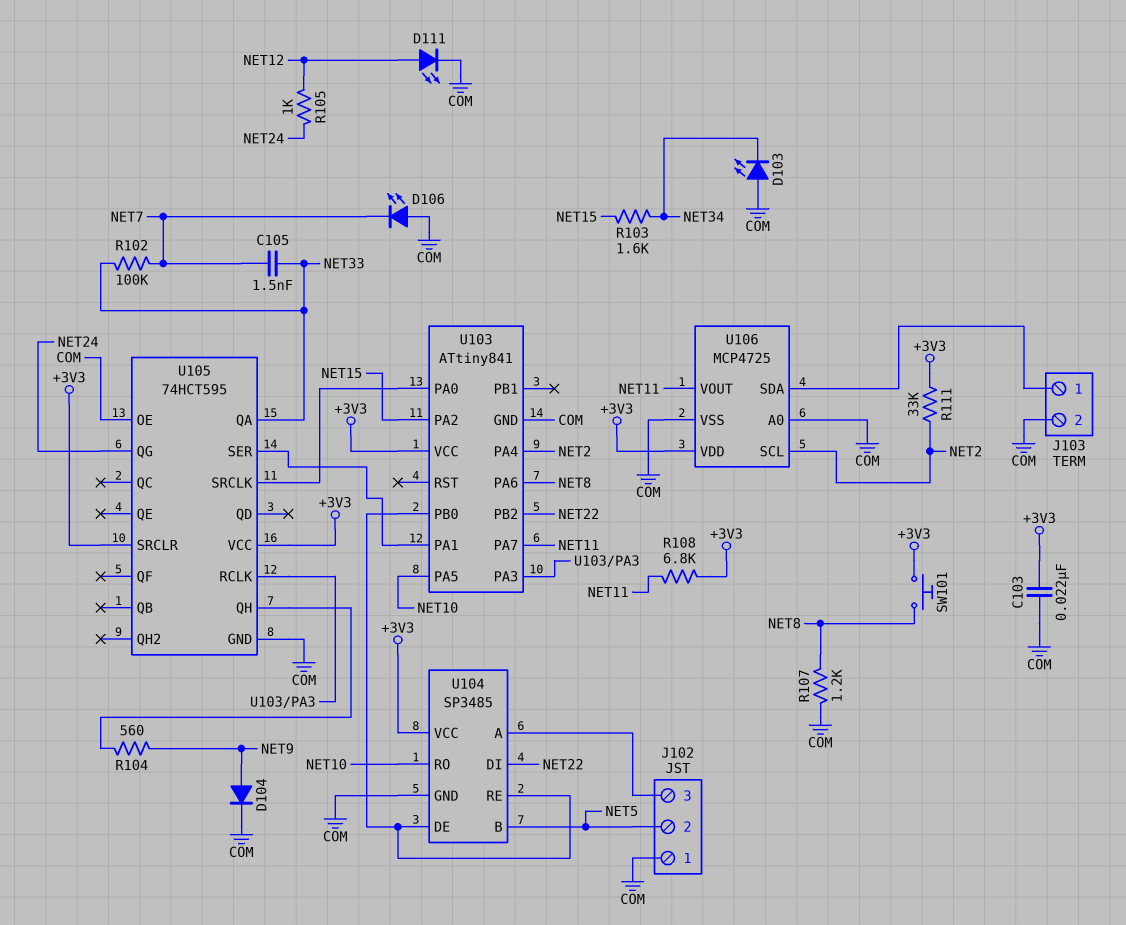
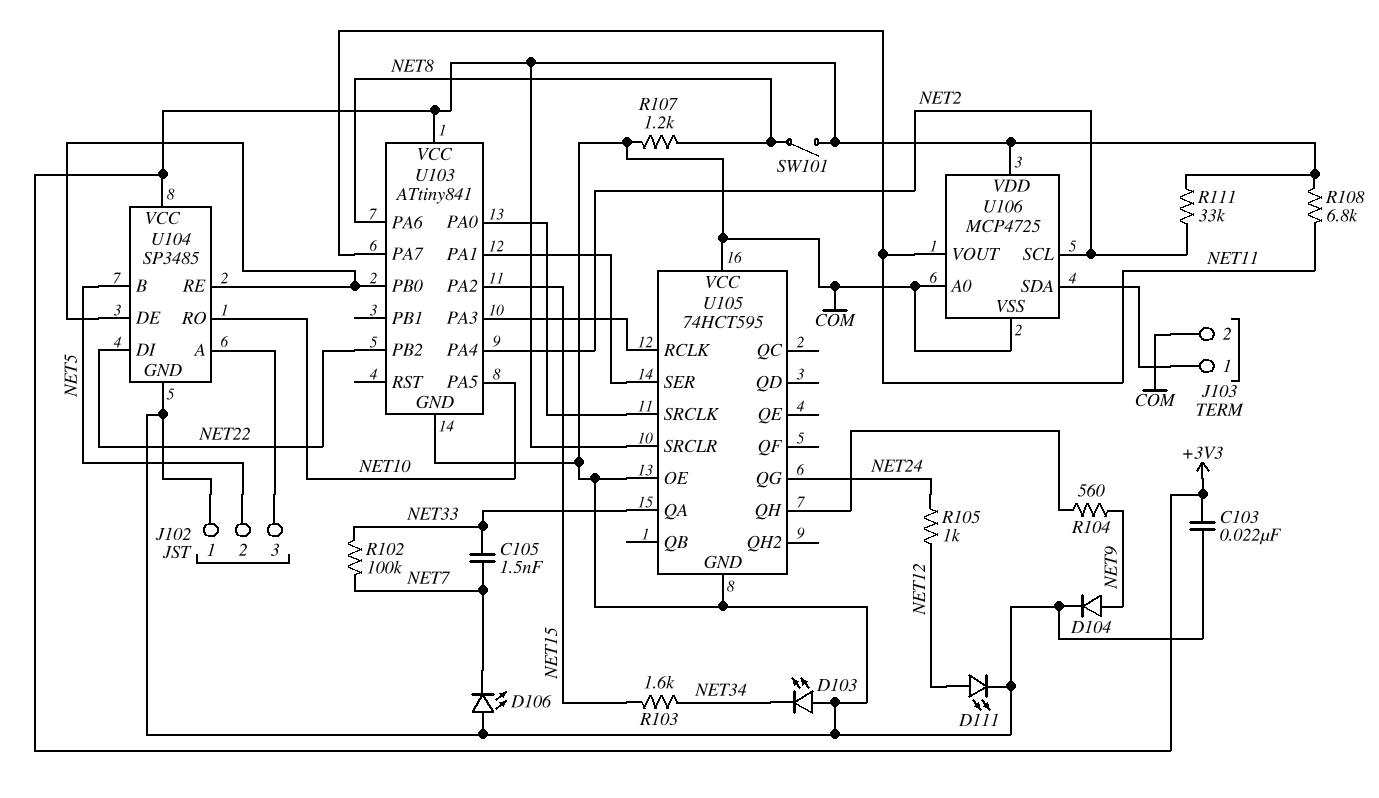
SW101: button (+3V3, NET8) -> switch (+3V3, NET8)
U105 pin VCC: +3V3 -> COM

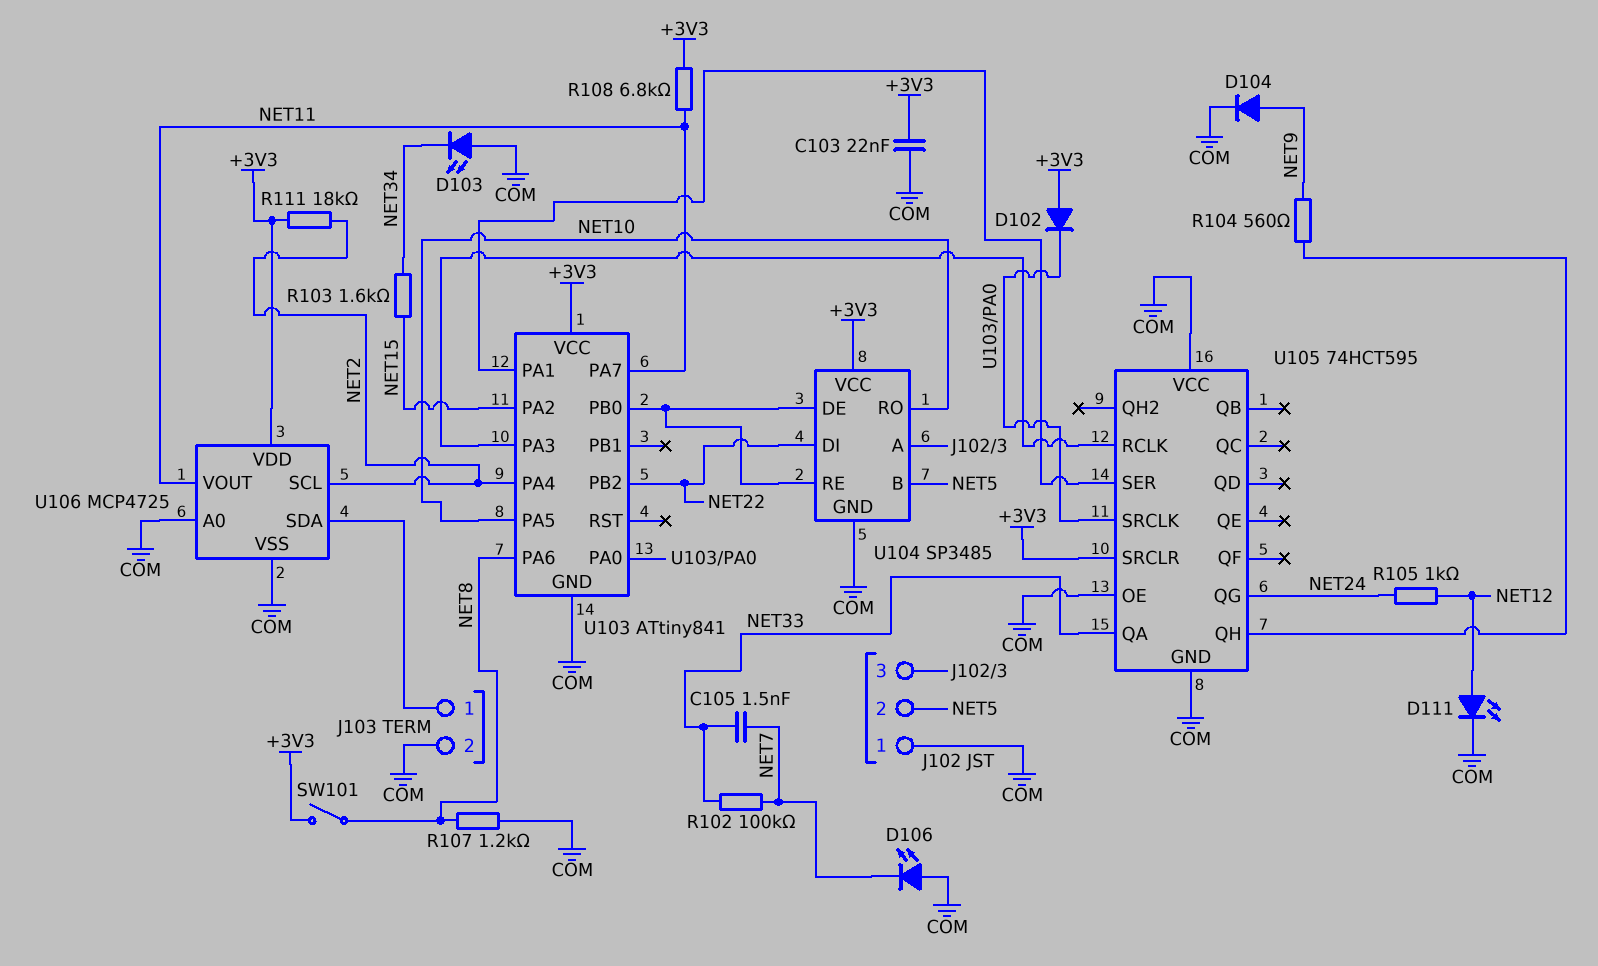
D102: none -> diode (A +3V3, K U103/PA0)
R111: 33k (+3V3, NET2) -> 18k (+3V3, NET2)

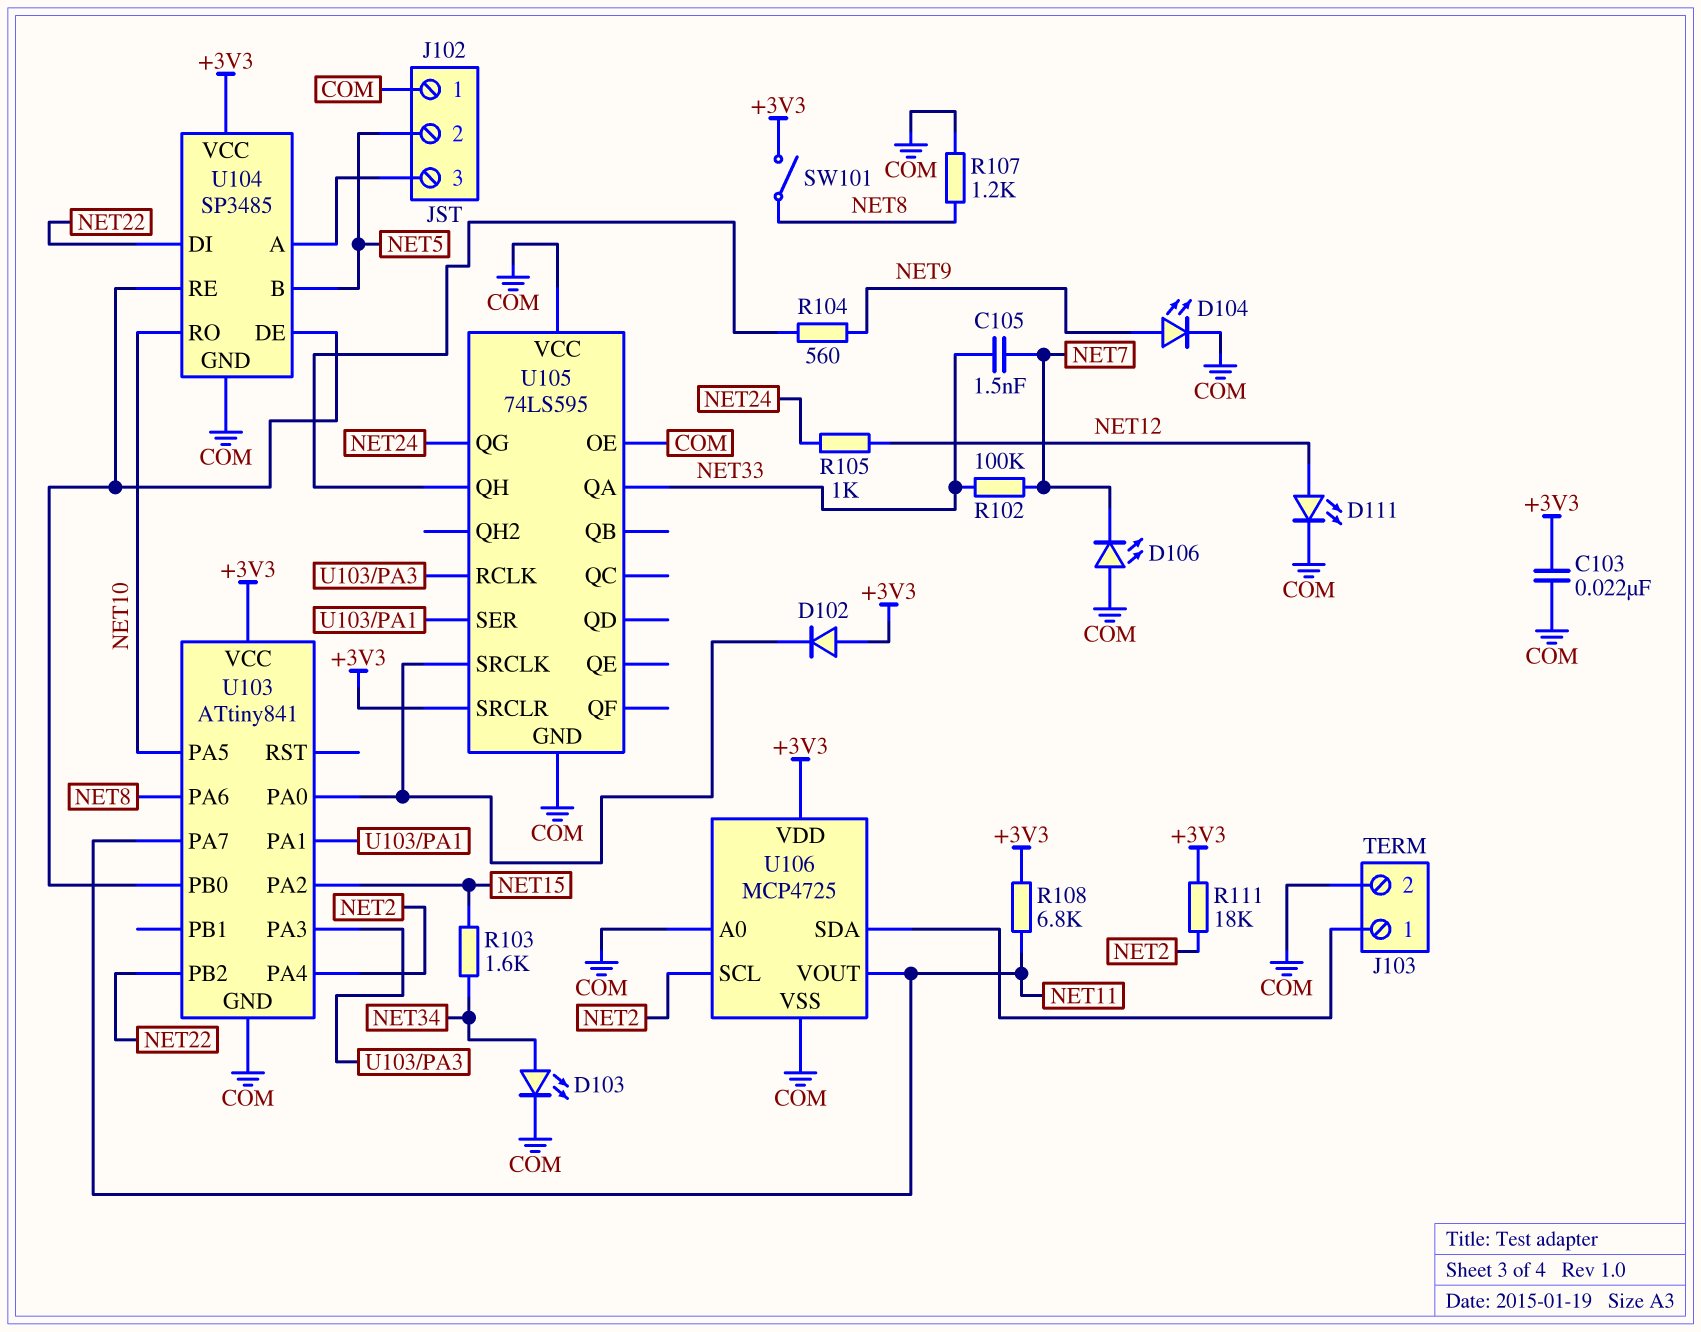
D103: LED (A COM, K NET34) -> LED (A NET34, K COM)
D104: diode (A NET9, K COM) -> LED (A NET9, K COM)
U105: 74HCT595 -> 74LS595

